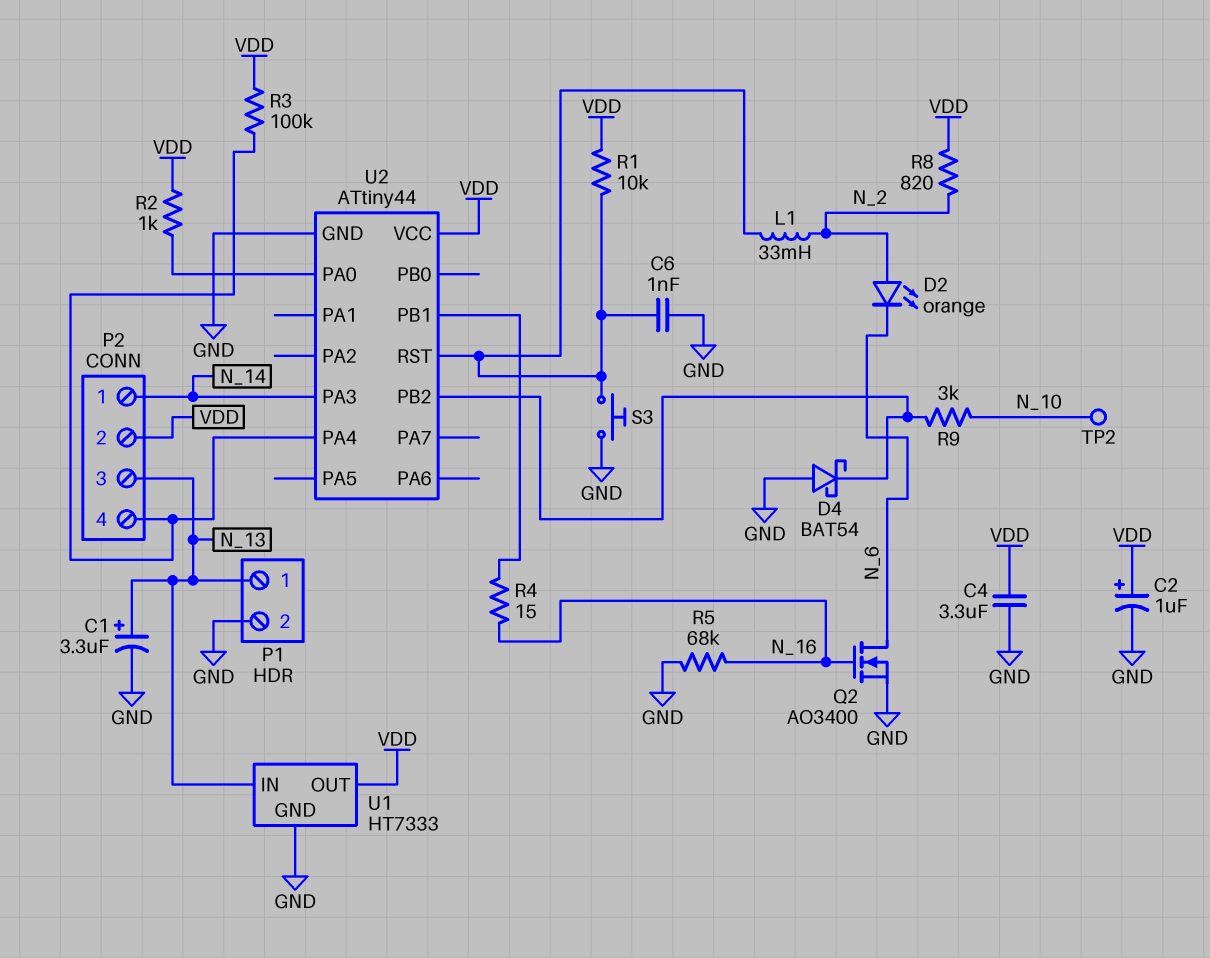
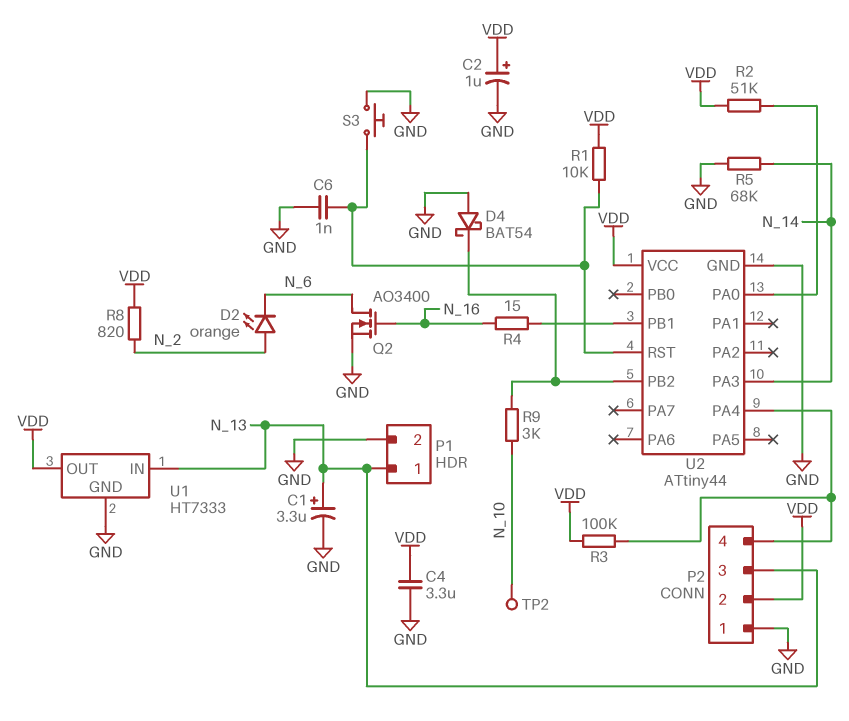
L1: 33mH (N_2, U2/RST) -> none
P2 pin 1: N_14 -> GND
R2: 1k (U2/PA0, VDD) -> 51k (U2/PA0, VDD)
R5: 68k (GND, N_16) -> 68k (GND, N_14)

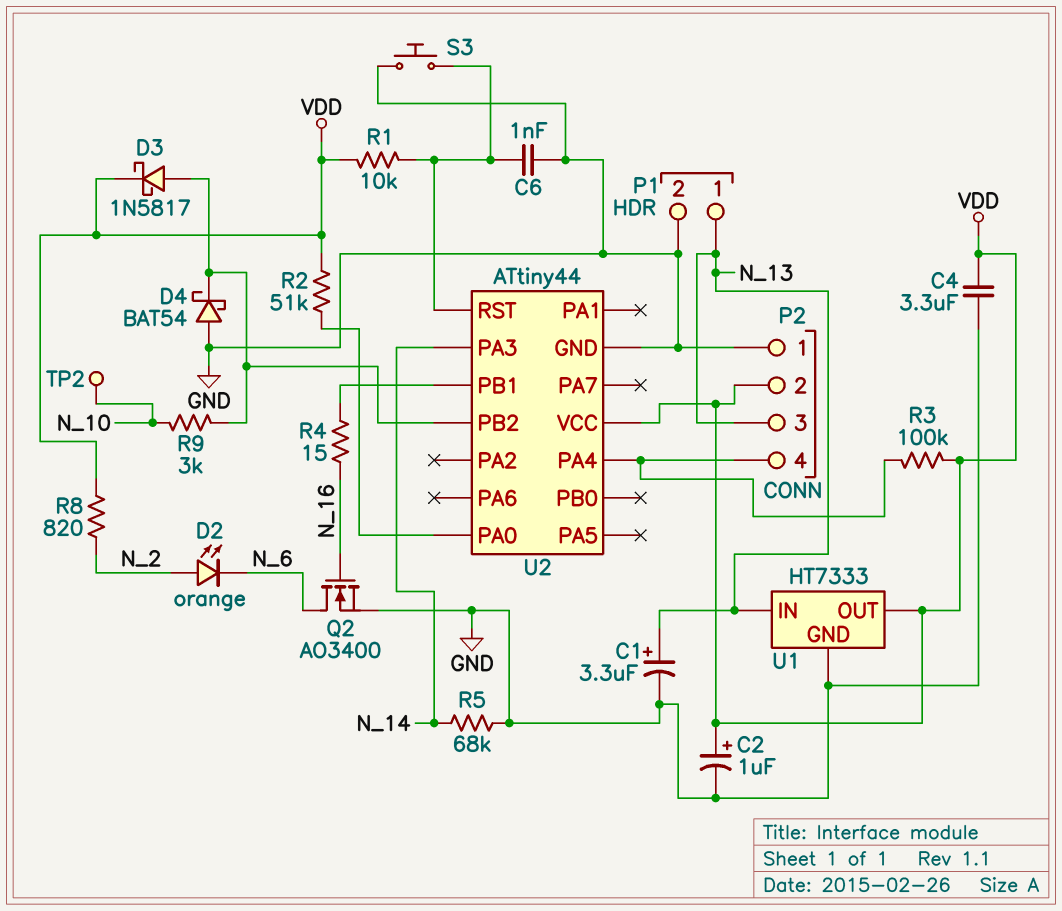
D3: none -> schottky 1N5817 (A U2/PB2, K VDD)

